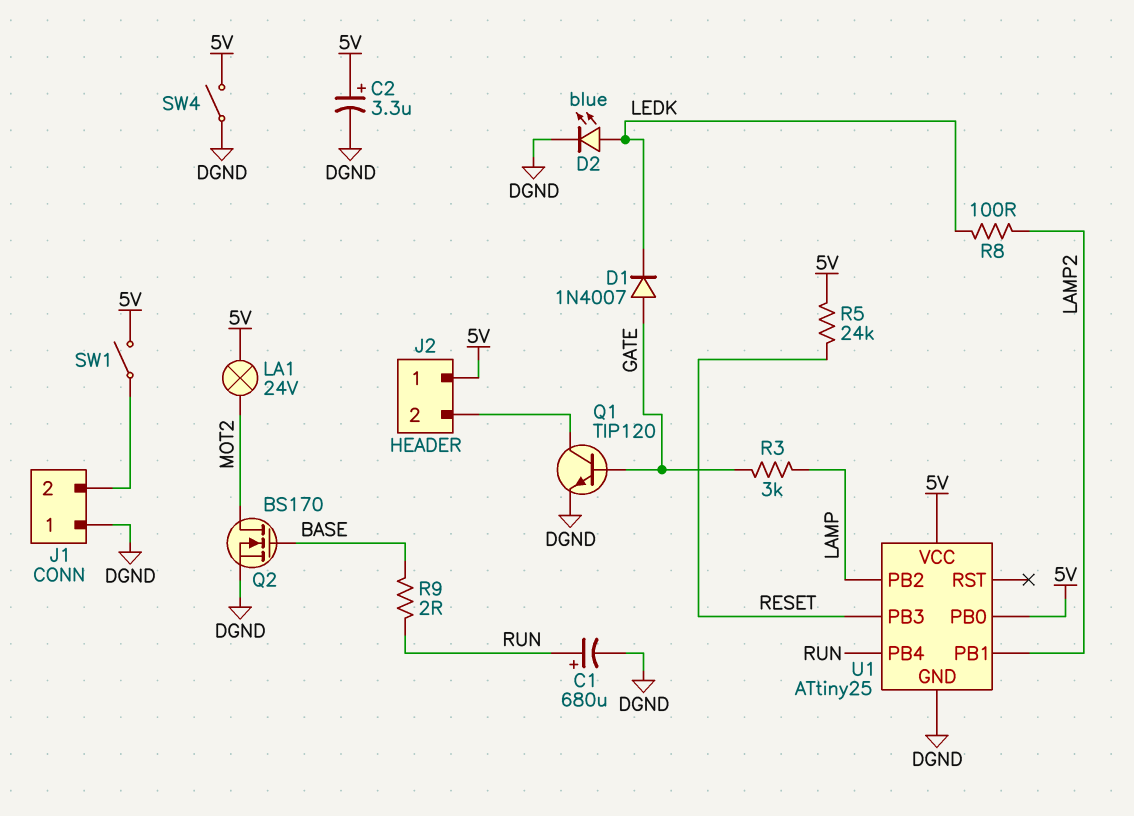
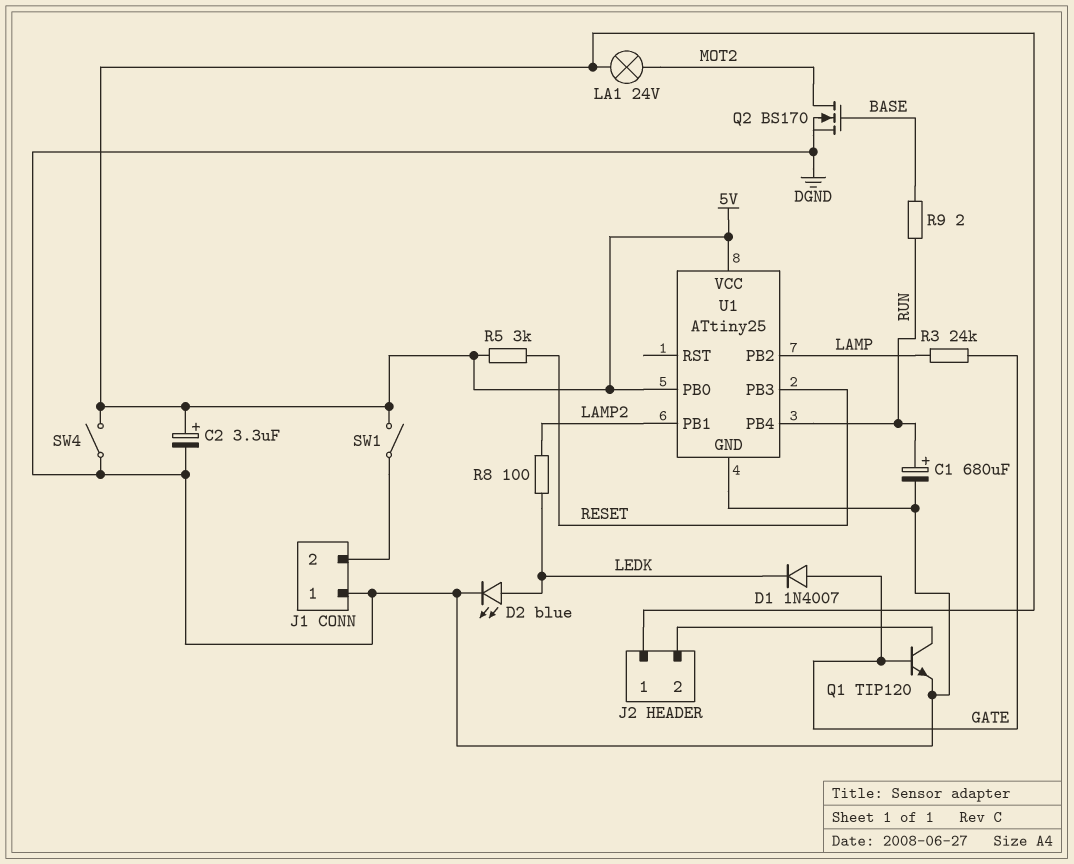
R3: 3k (GATE, LAMP) -> 24k (GATE, LAMP)
R5: 24k (5V, RESET) -> 3k (5V, RESET)

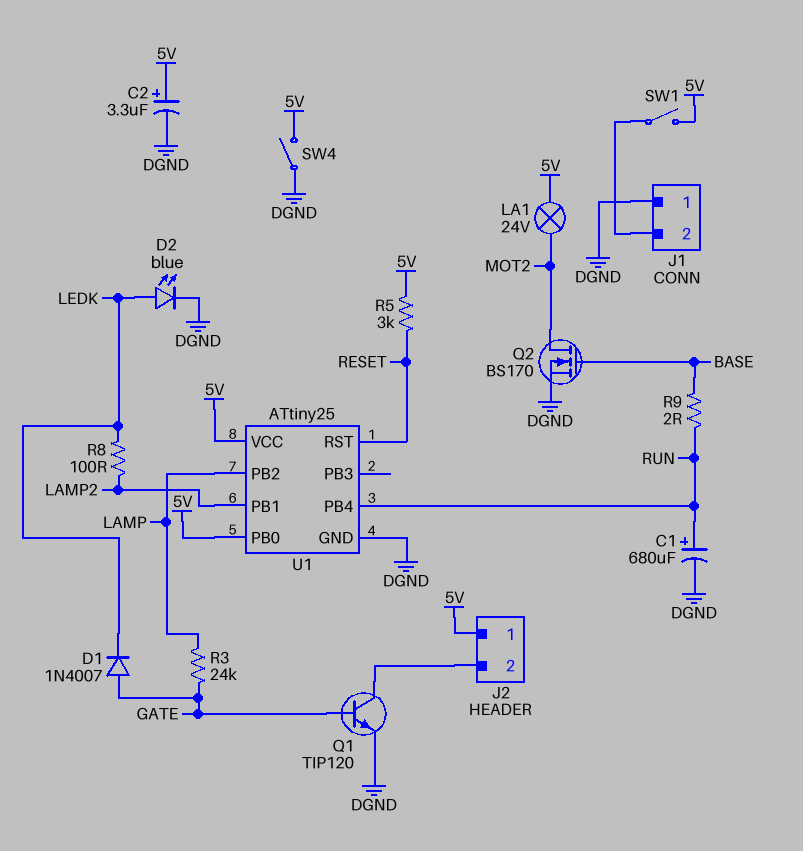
U1 pin PB3: RESET -> none
U1 pin RST: none -> RESET

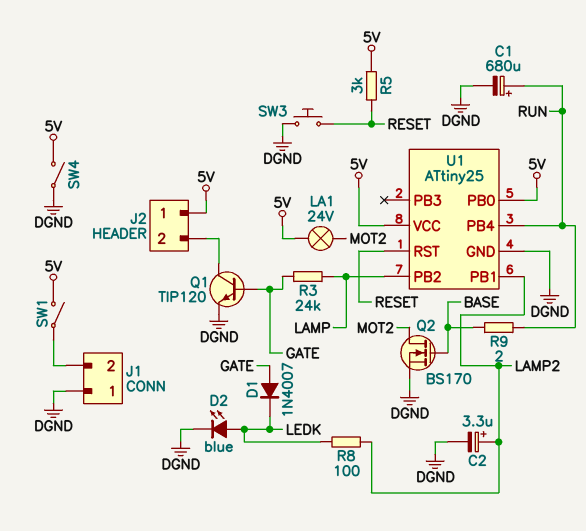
C2: 3.3uF (plus 5V, minus DGND) -> 3.3uF (plus LAMP2, minus DGND)
SW3: none -> button (DGND, RESET)

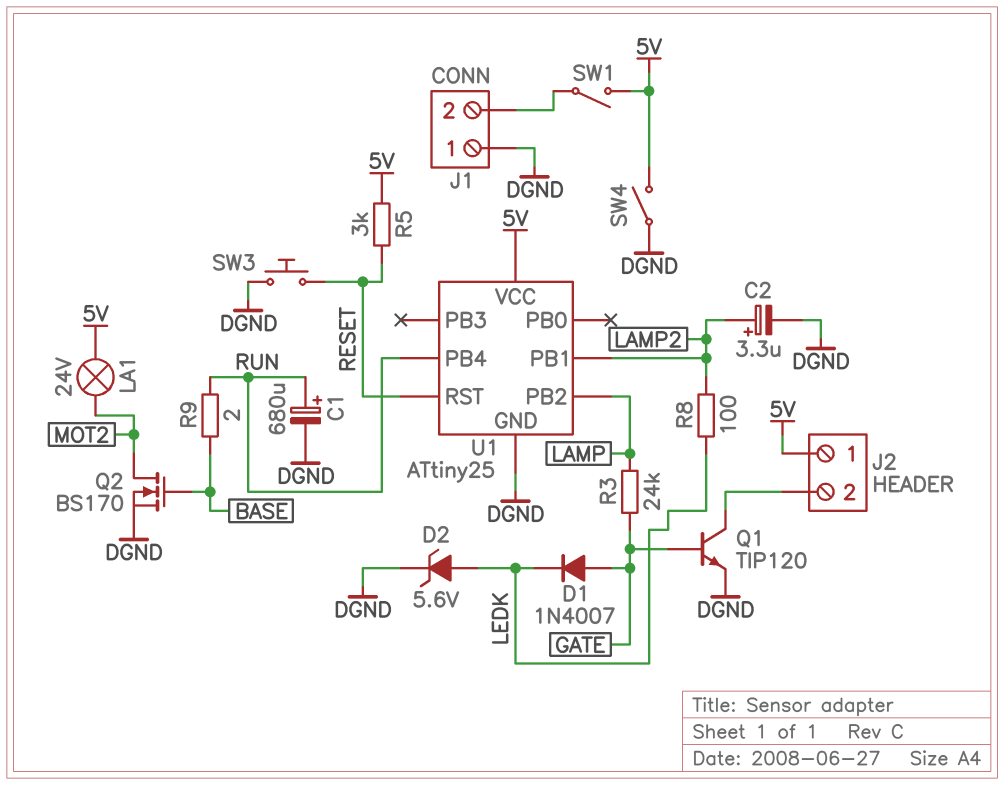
D2: LED blue (A LEDK, K DGND) -> zener 5.6V (A LEDK, K DGND)
U1 pin PB0: 5V -> none

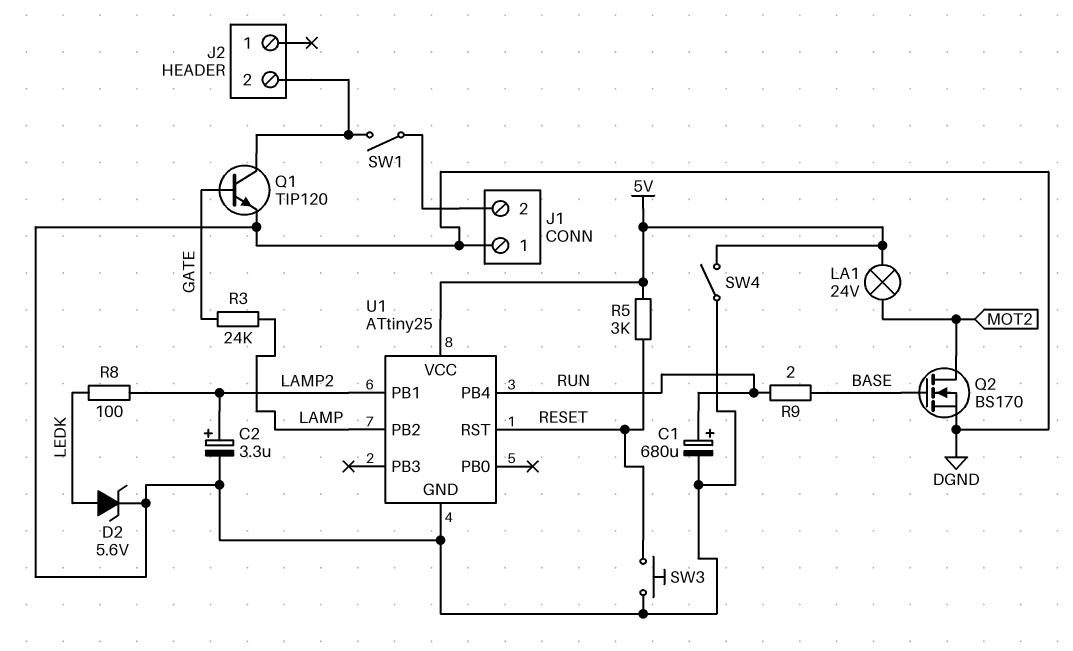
D1: diode 1N4007 (A GATE, K LEDK) -> none
J2 pin 1: 5V -> none
SW1: switch (5V, J1/2) -> switch (J1/2, J2/2)

